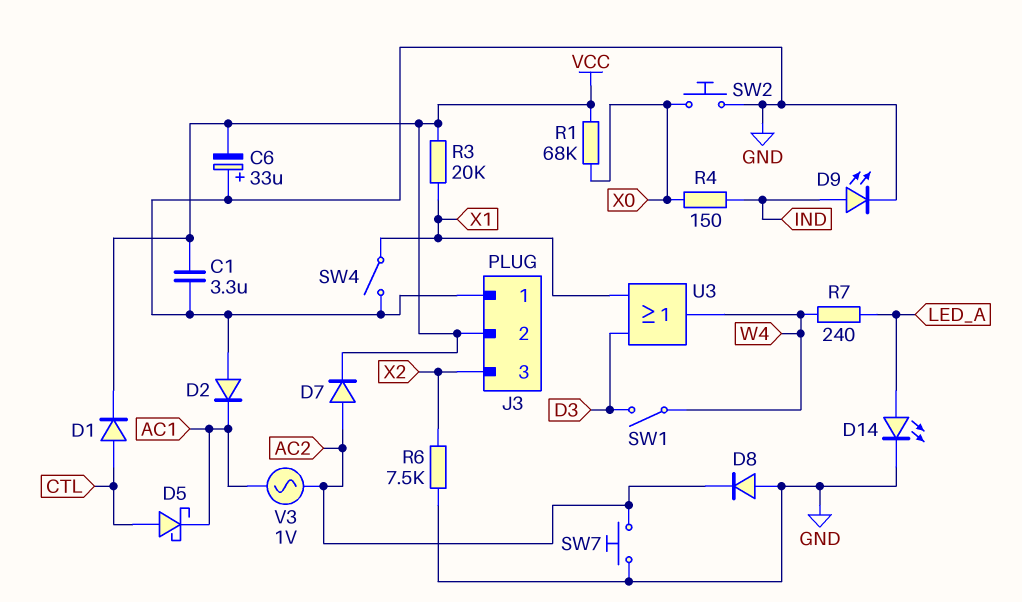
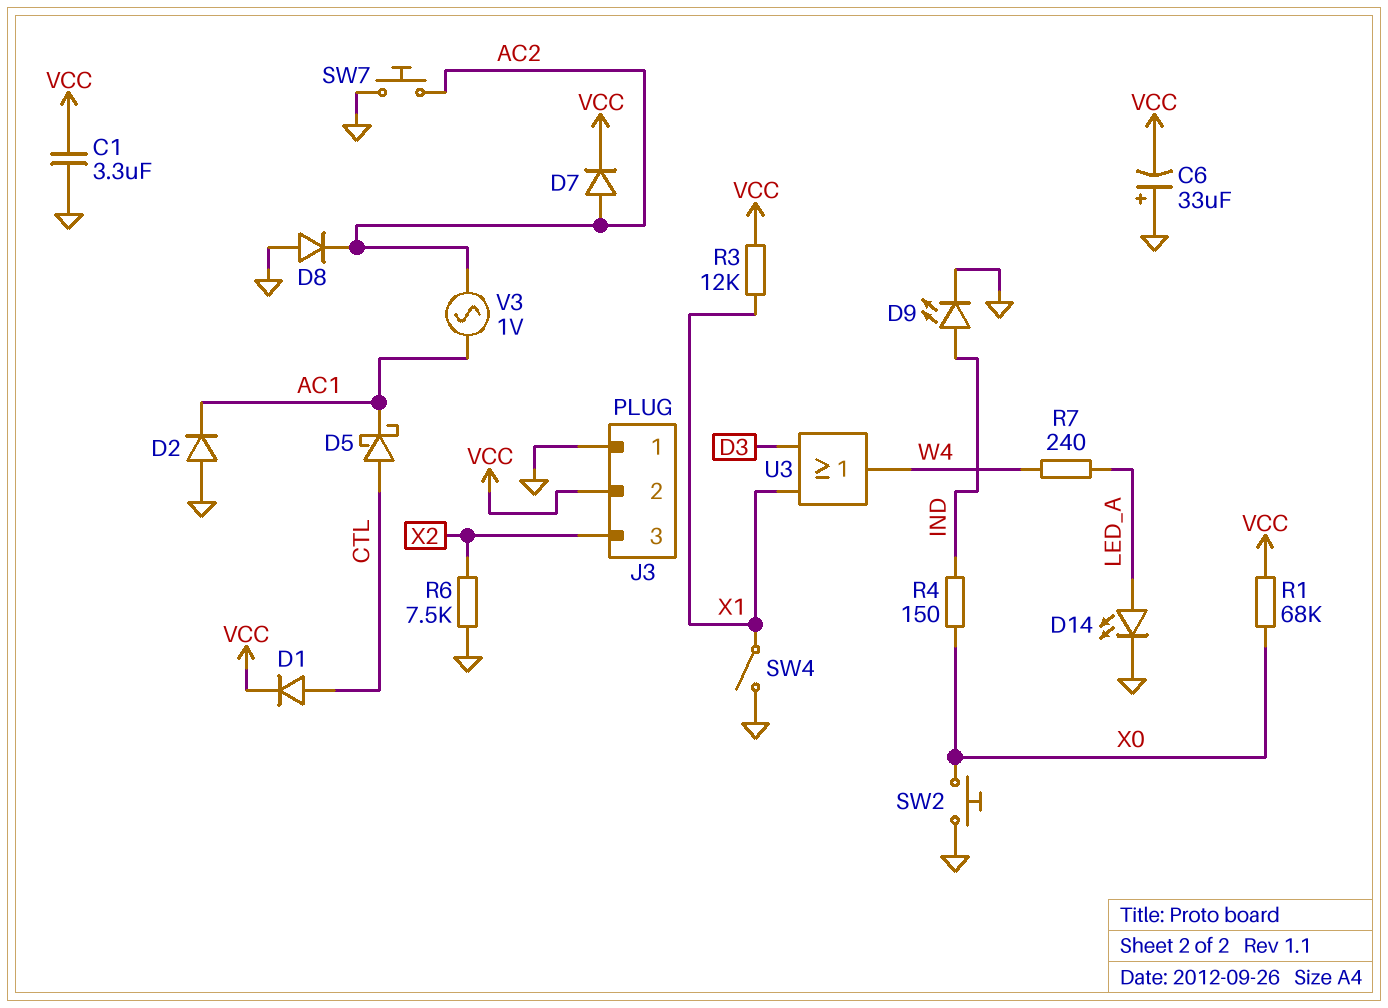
R3: 20k (VCC, X1) -> 12k (VCC, X1)
SW1: switch (D3, W4) -> none

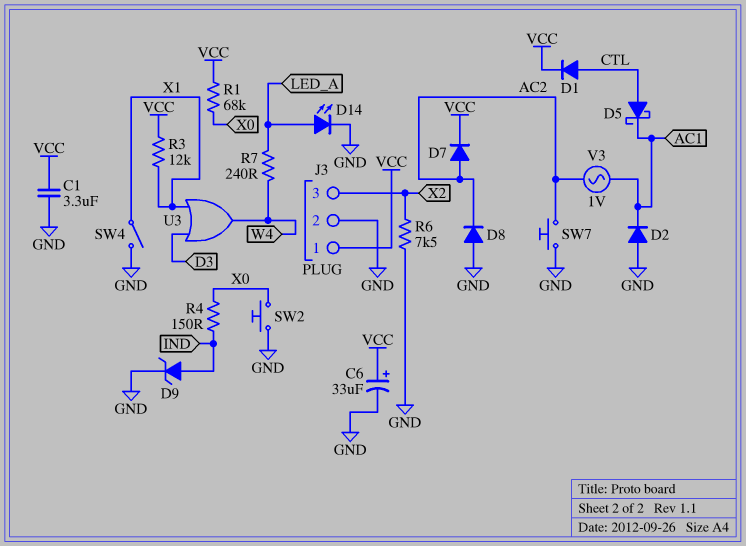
C6: 33uF (plus GND, minus VCC) -> 33uF (plus VCC, minus GND)
D9: LED (A IND, K GND) -> zener (A IND, K GND)
J3 pin 1: GND -> VCC
J3 pin 2: VCC -> GND

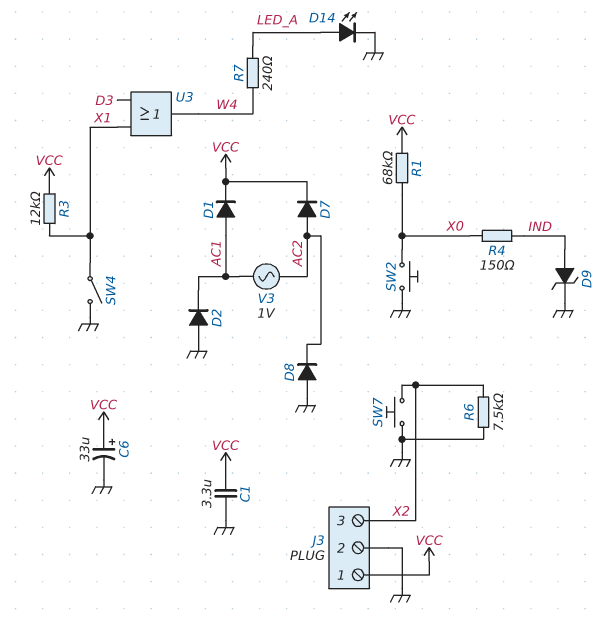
D1: diode (A CTL, K VCC) -> diode (A AC1, K VCC)
D5: schottky (A CTL, K AC1) -> none
SW7: button (AC2, GND) -> button (GND, X2)

